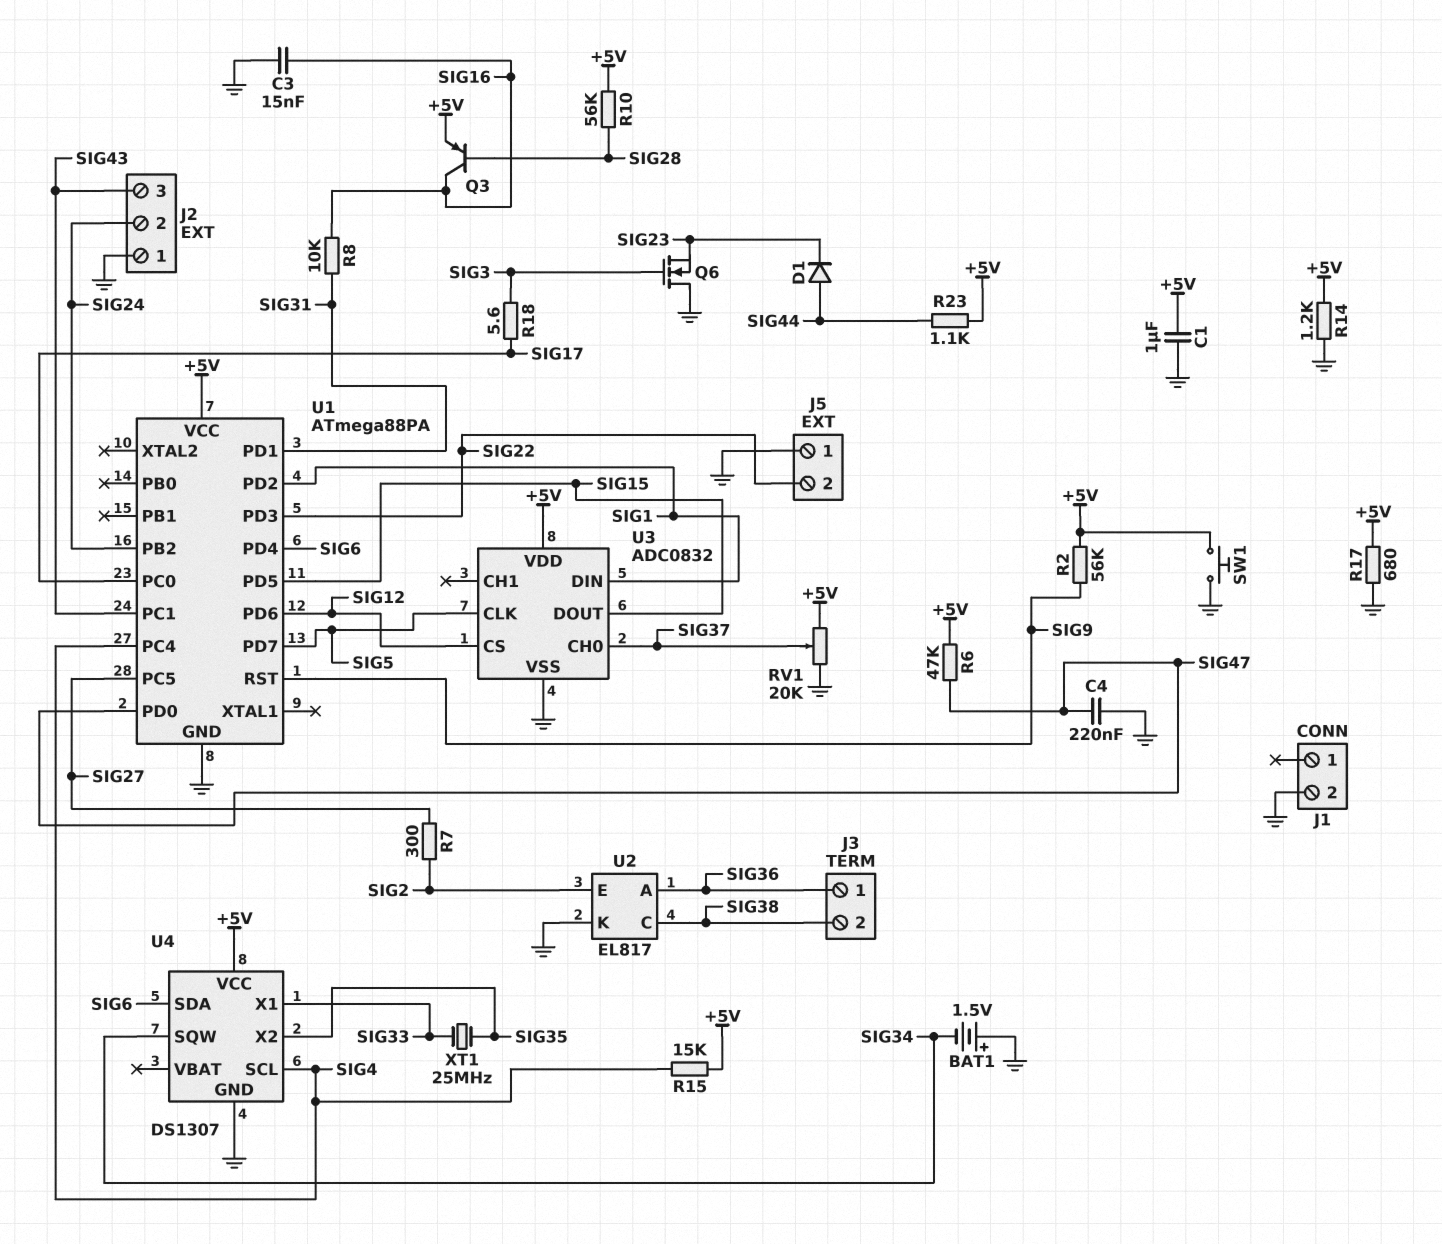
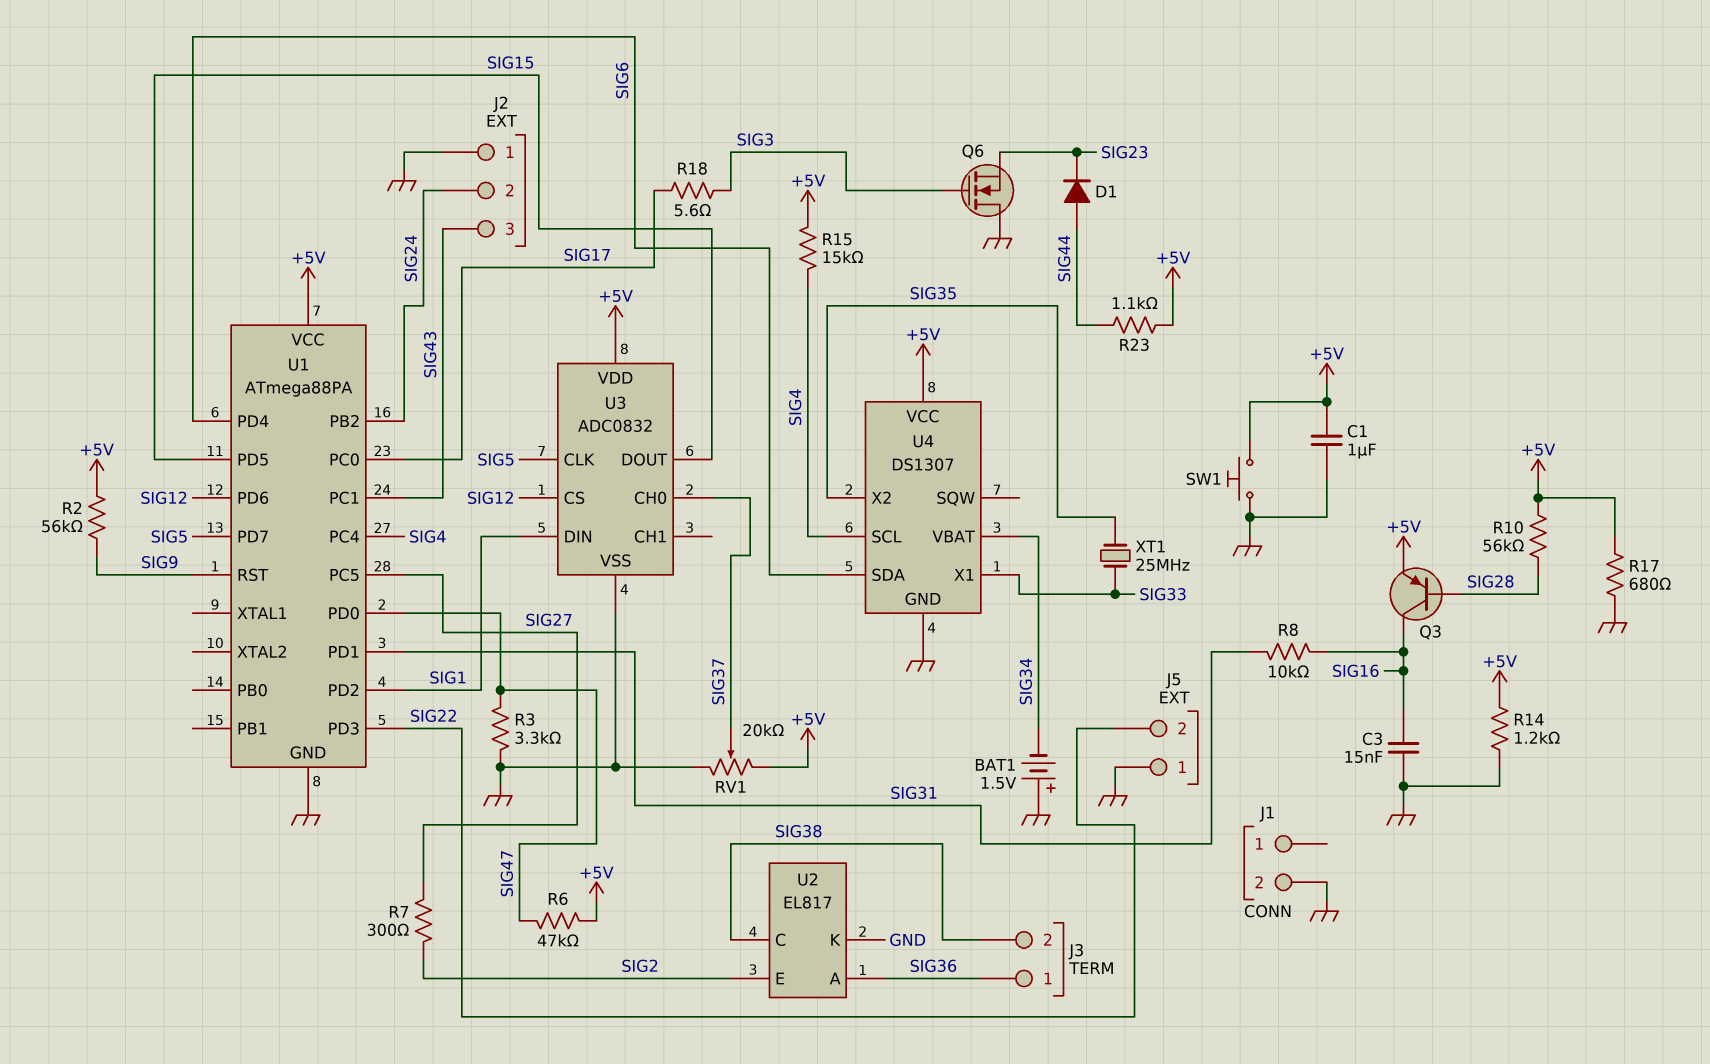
C4: 220nF (GND, SIG47) -> none
R3: none -> 3.3k (GND, SIG47)
U4 pin SQW: SIG34 -> none
U4 pin VBAT: none -> SIG34

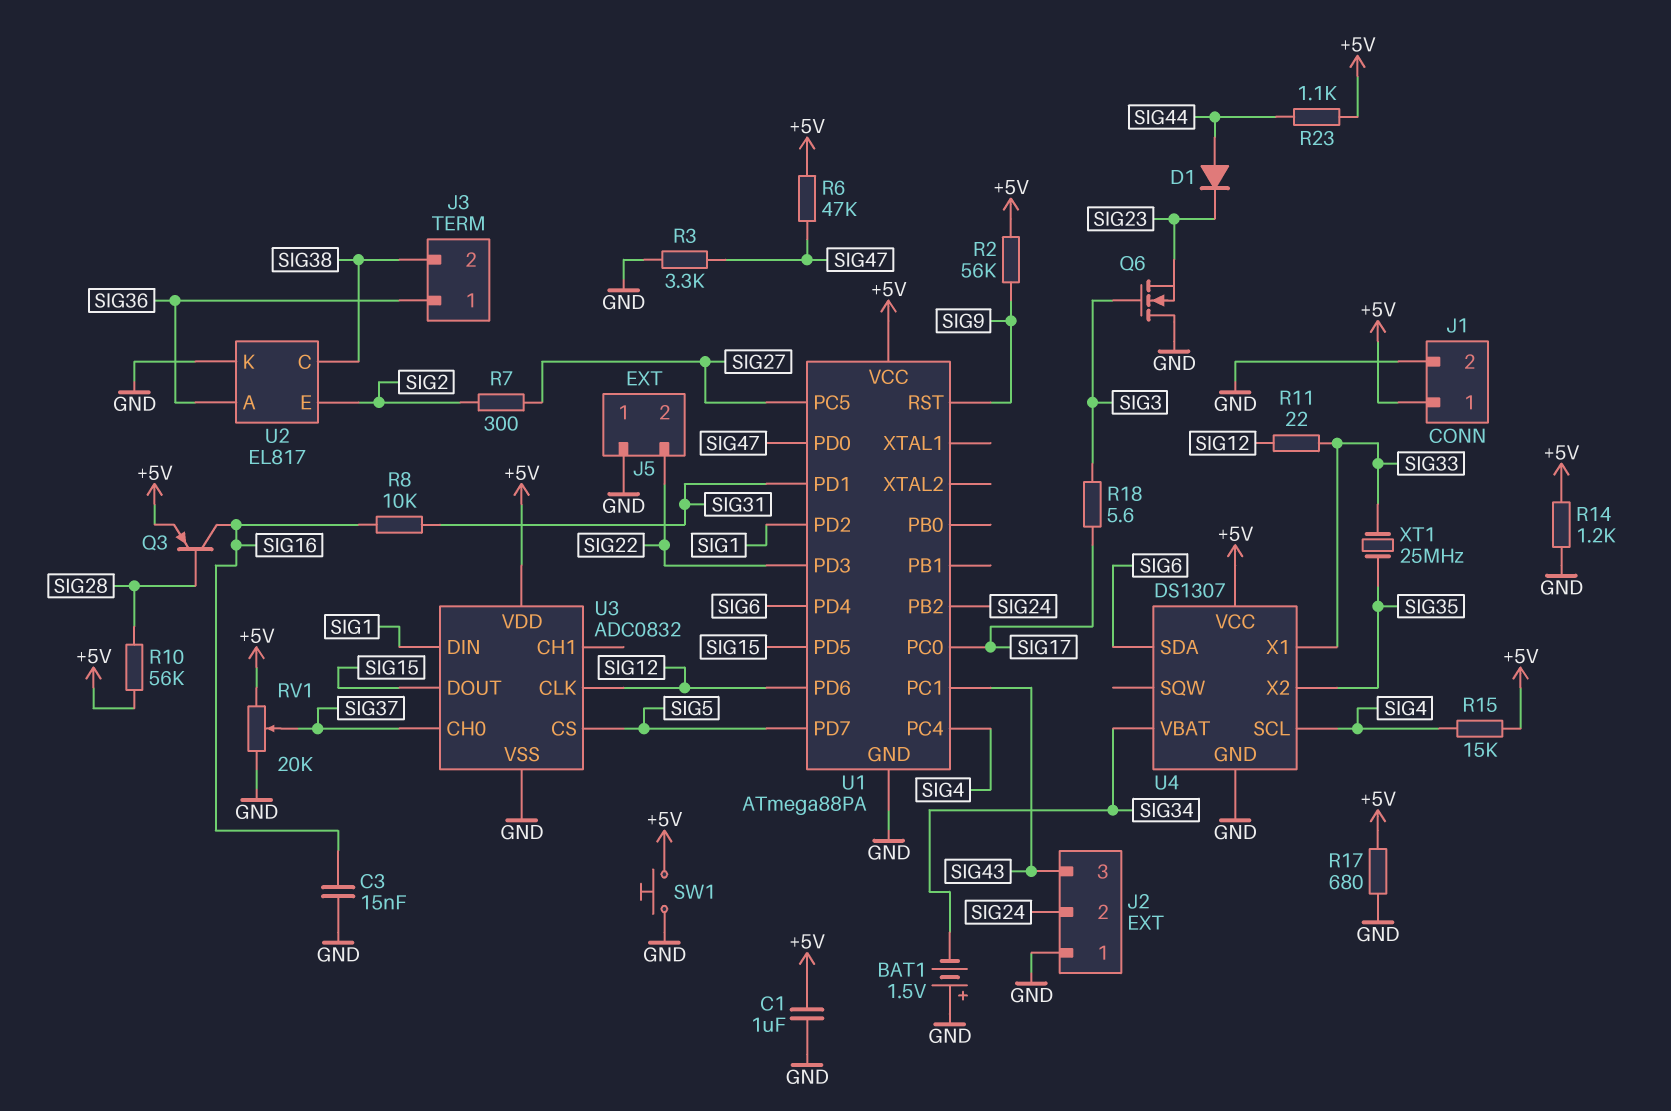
J1 pin 1: none -> +5V
R11: none -> 22 (SIG12, SIG33)
U3 pin CLK: SIG5 -> SIG12
U3 pin CS: SIG12 -> SIG5

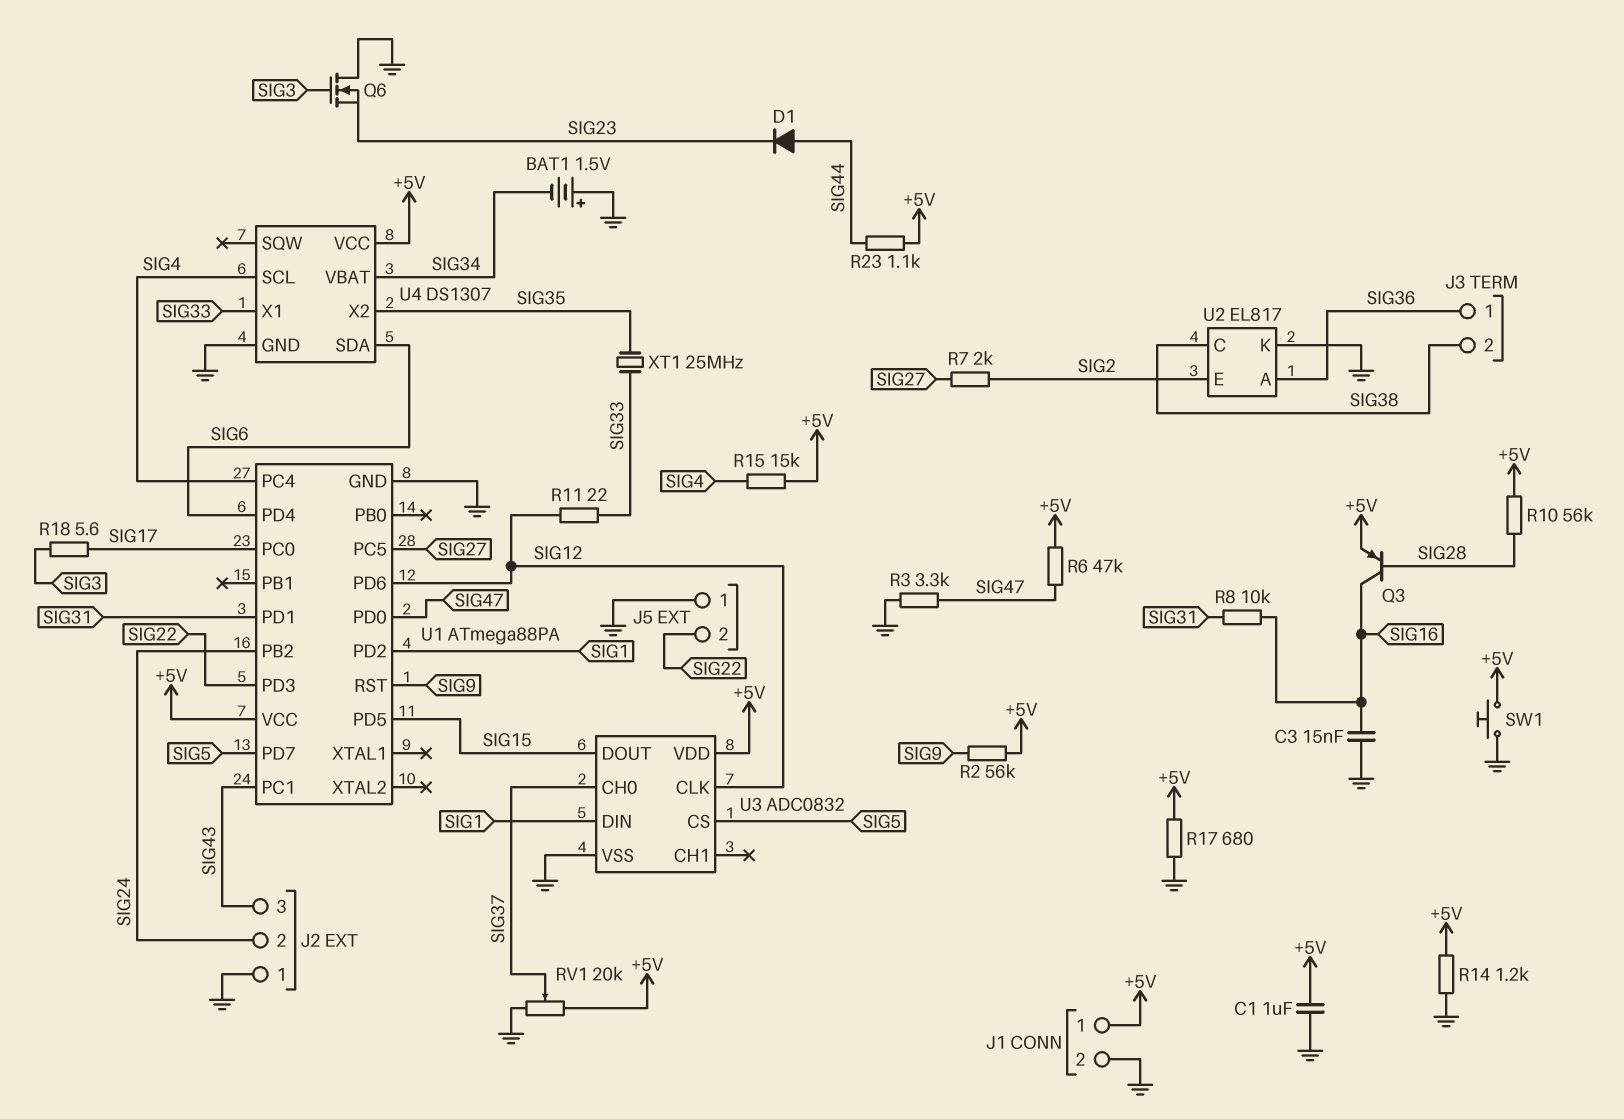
R7: 300 (SIG2, SIG27) -> 2k (SIG2, SIG27)

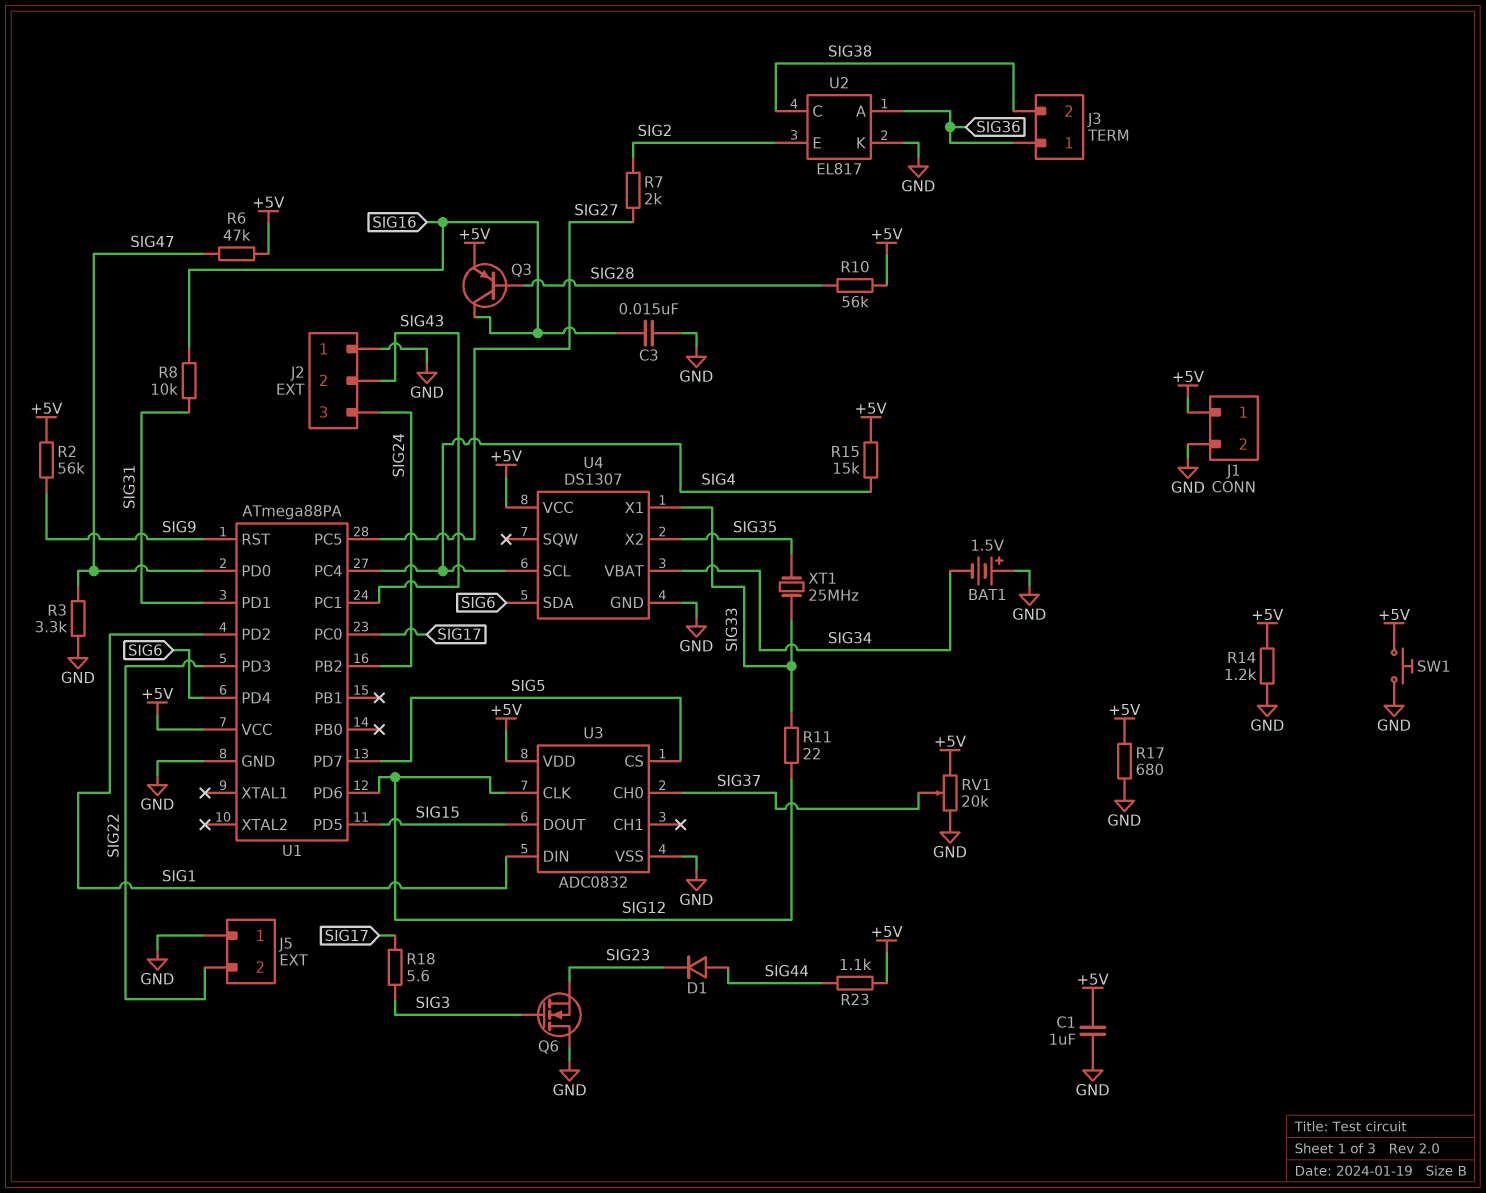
J2 pin 2: SIG24 -> SIG43
J2 pin 3: SIG43 -> SIG24

